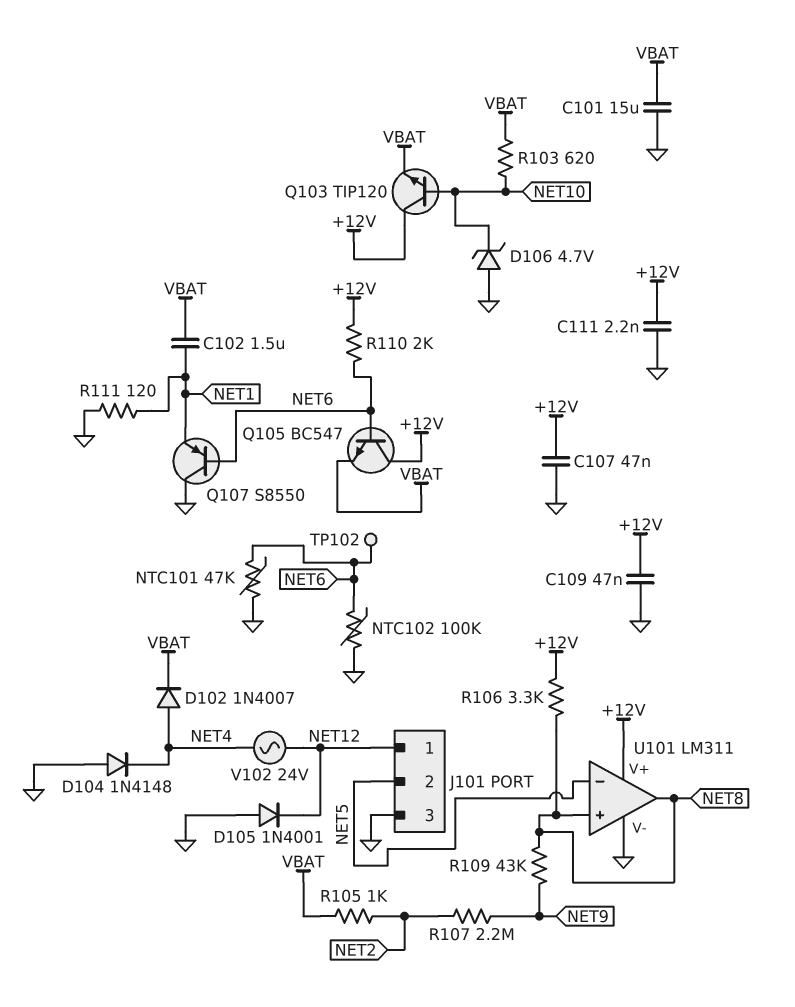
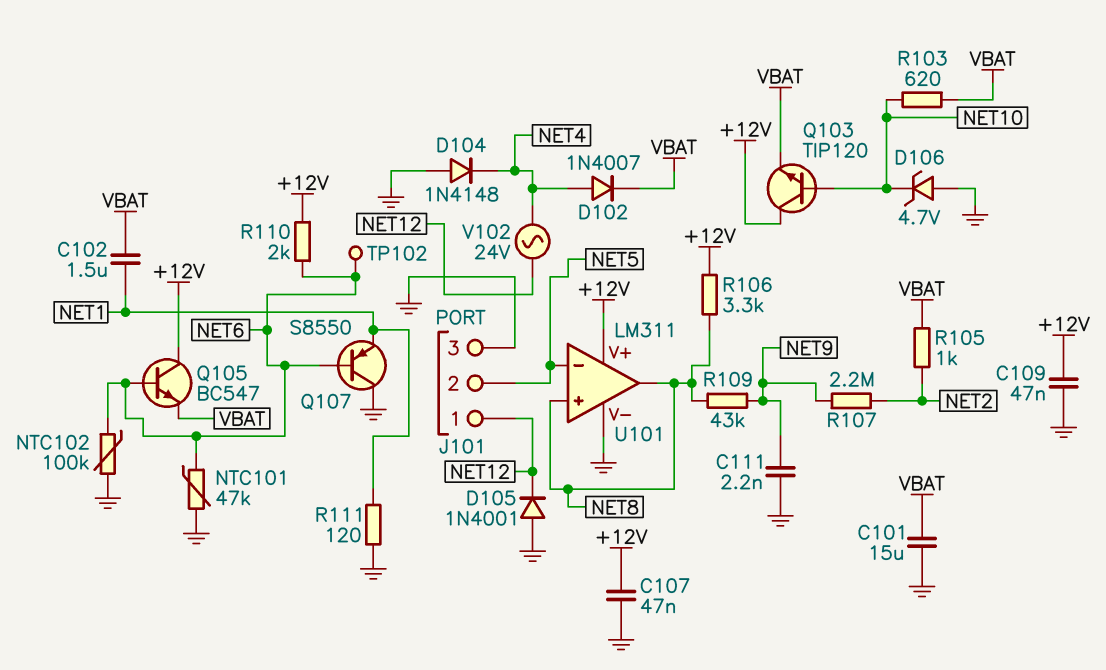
C111: 2.2nF (+12V, GND) -> 2.2nF (GND, NET9)

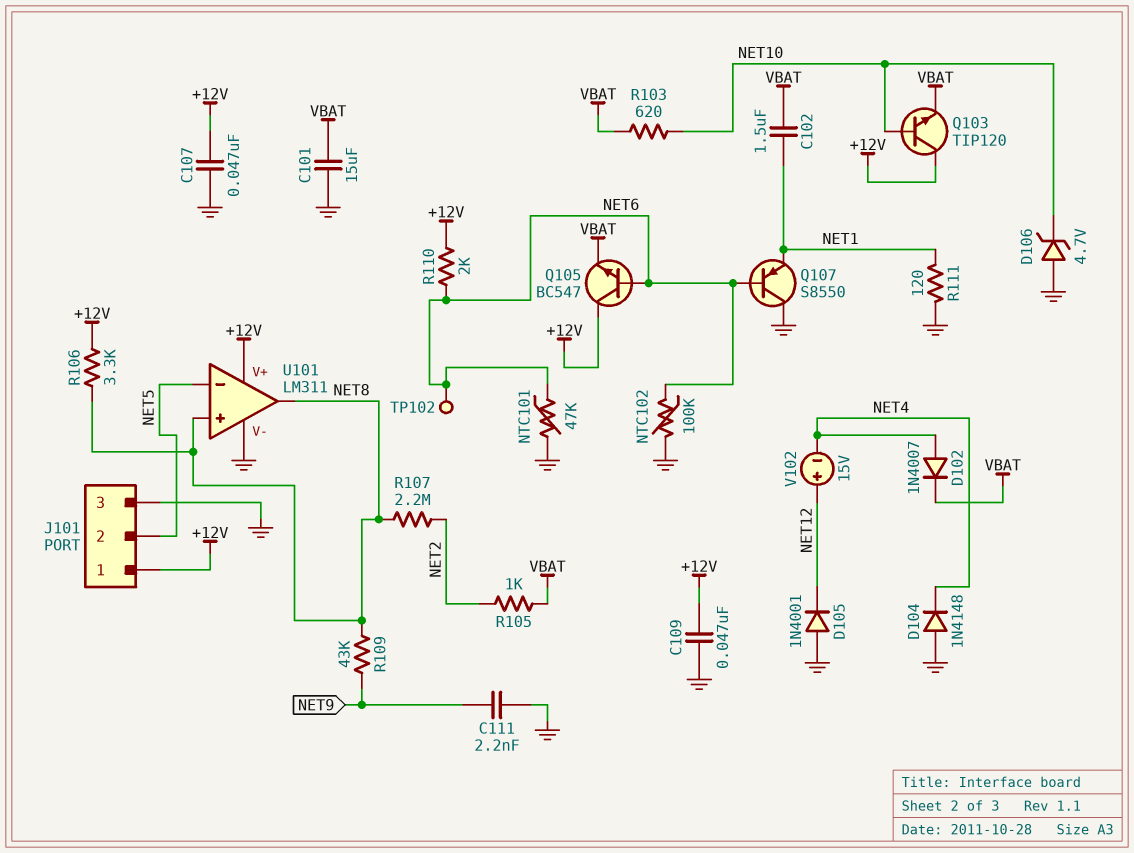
J101 pin 1: NET12 -> +12V
R107: 2.2M (NET2, NET9) -> 2.2M (NET2, NET8)
V102: AC 24V (NET4, NET12) -> 15V (plus NET12, minus NET4)

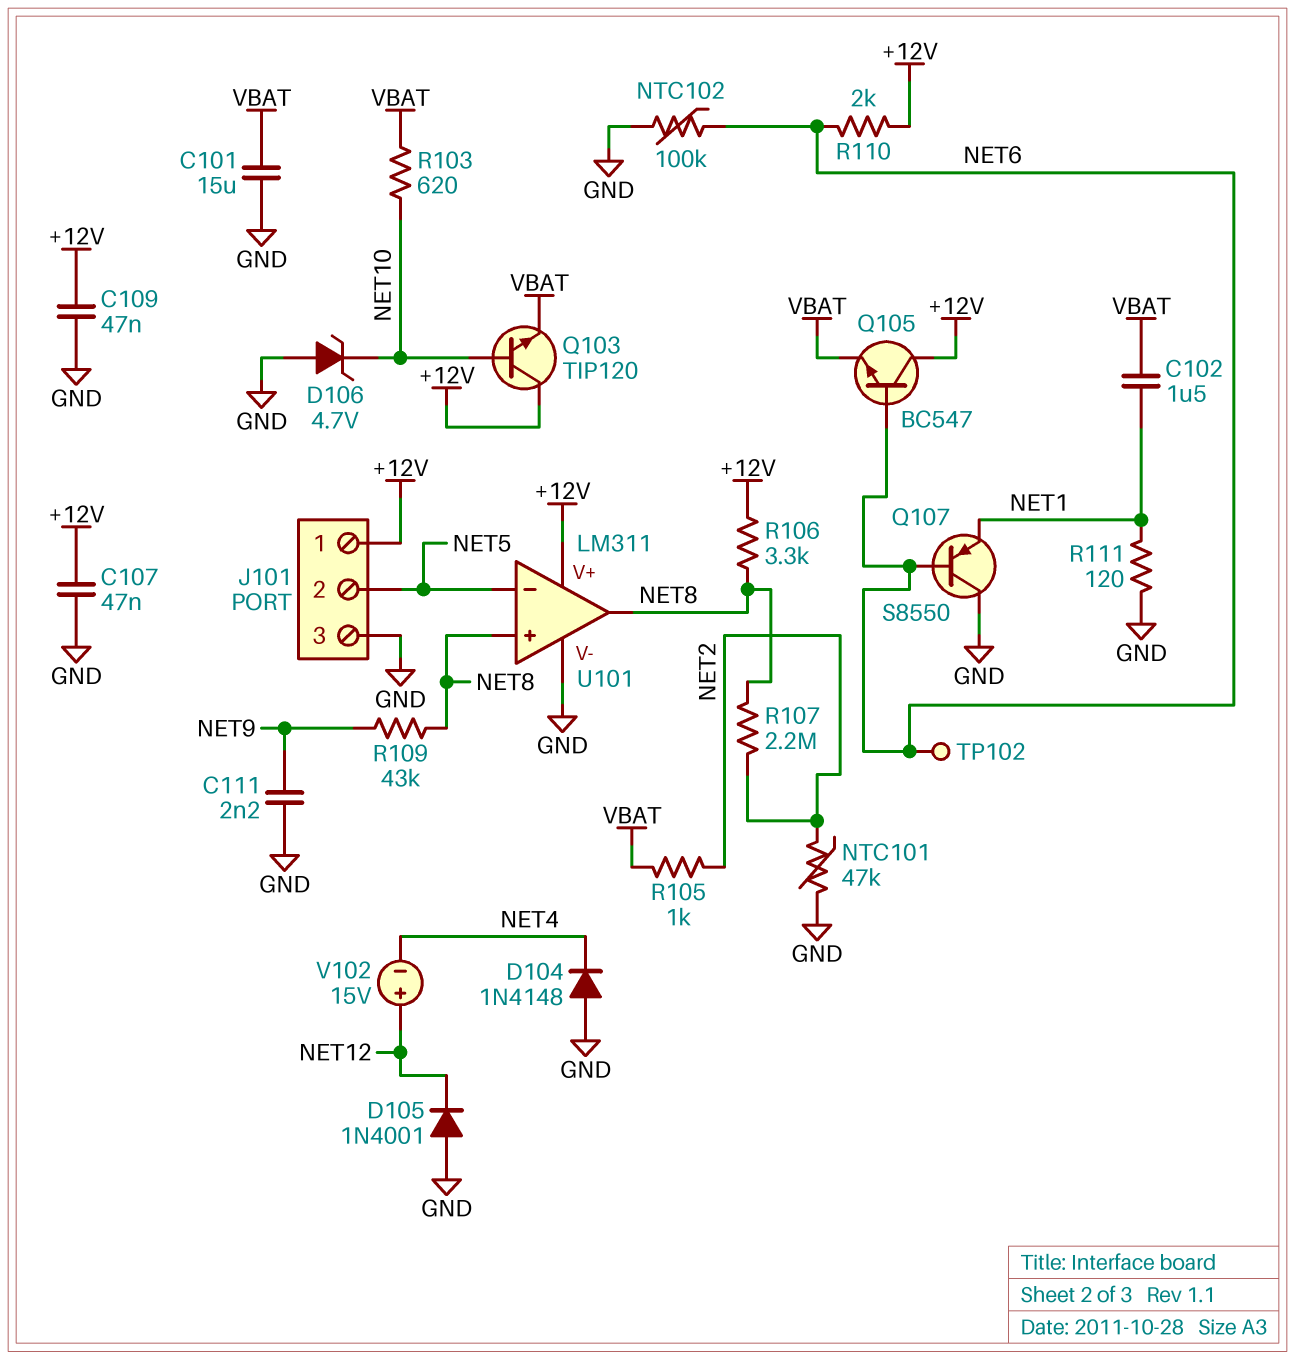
D102: diode 1N4007 (A NET4, K VBAT) -> none
NTC101: 47k (GND, NET6) -> 47k (GND, NET2)

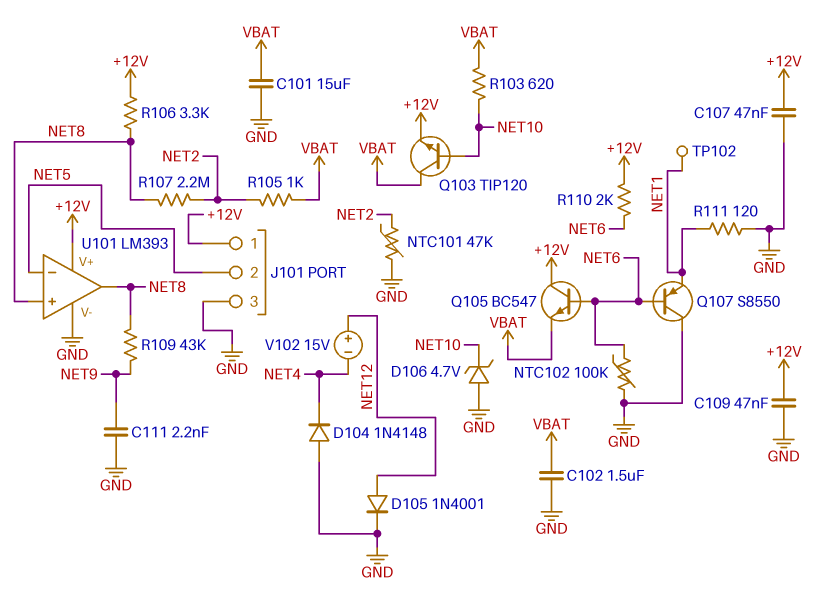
C102: 1.5uF (NET1, VBAT) -> 1.5uF (GND, VBAT)
D105: diode 1N4001 (A GND, K NET12) -> diode 1N4001 (A NET12, K GND)
Q103: NPN TIP120 (B NET10, C +12V, E VBAT) -> NPN TIP120 (B NET10, C VBAT, E +12V)
TP102: test point (NET6) -> test point (NET1)
U101: LM311 -> LM393

